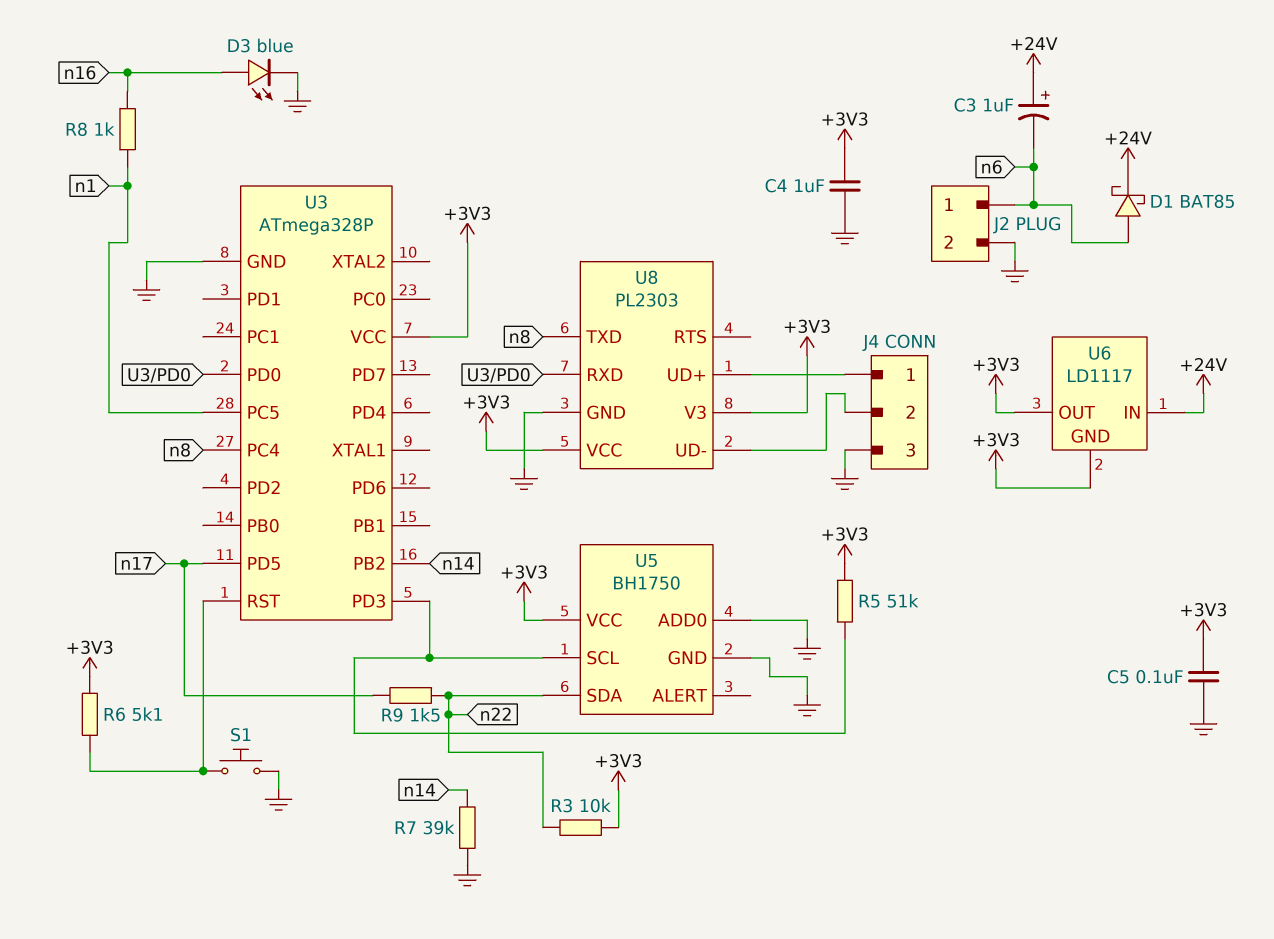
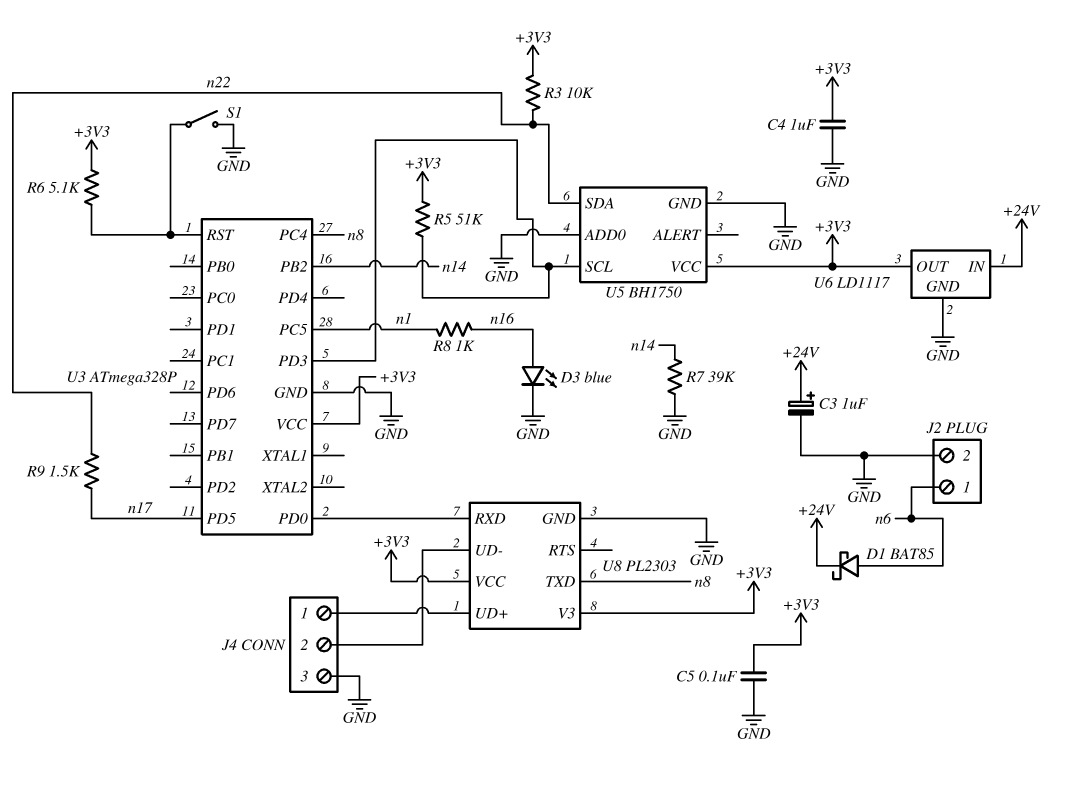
C3: 1uF (plus +24V, minus n6) -> 1uF (plus +24V, minus GND)
S1: button (GND, U3/RST) -> switch (GND, U3/RST)
U6 pin GND: +3V3 -> GND

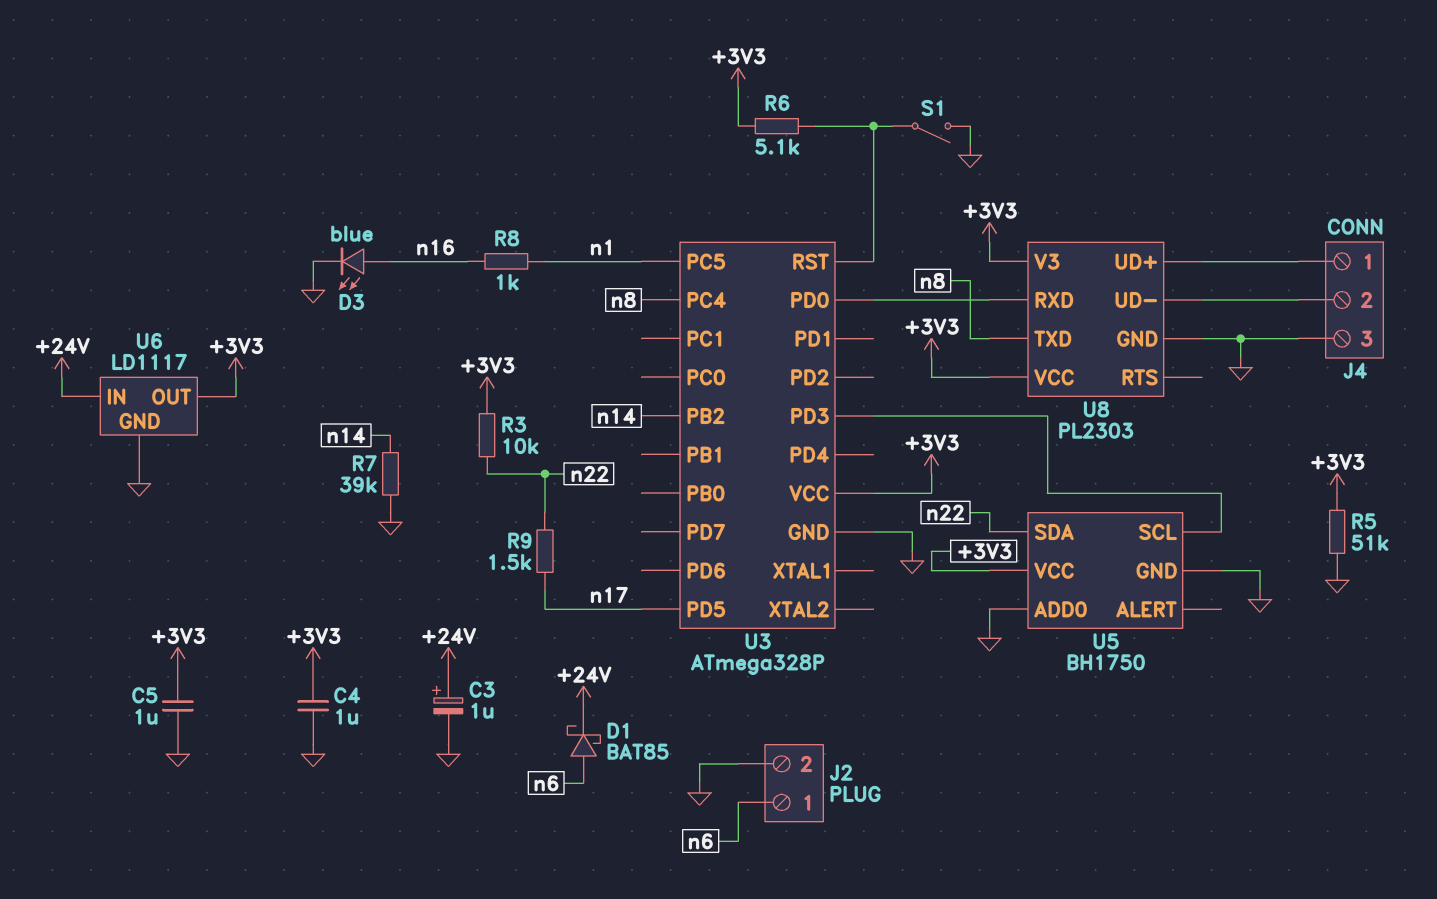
C5: 100nF (+3V3, GND) -> 1uF (+3V3, GND)
R5: 51k (+3V3, U3/PD3) -> 51k (+3V3, GND)

